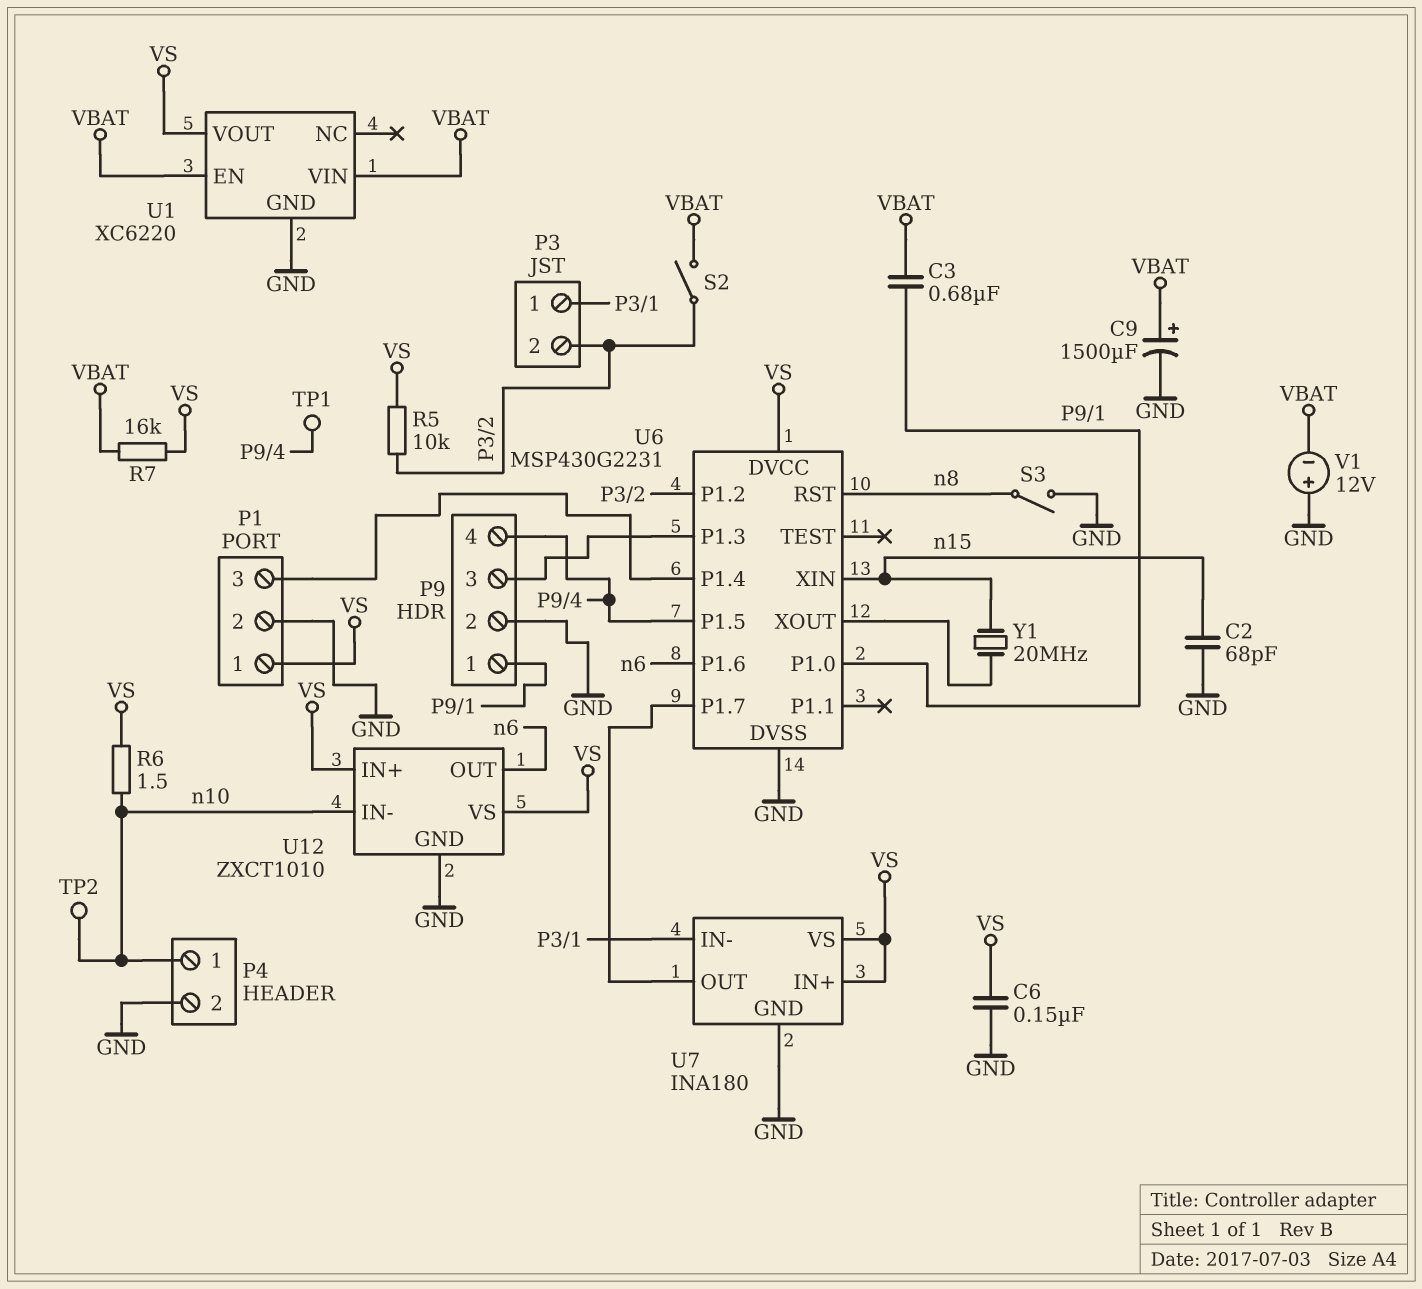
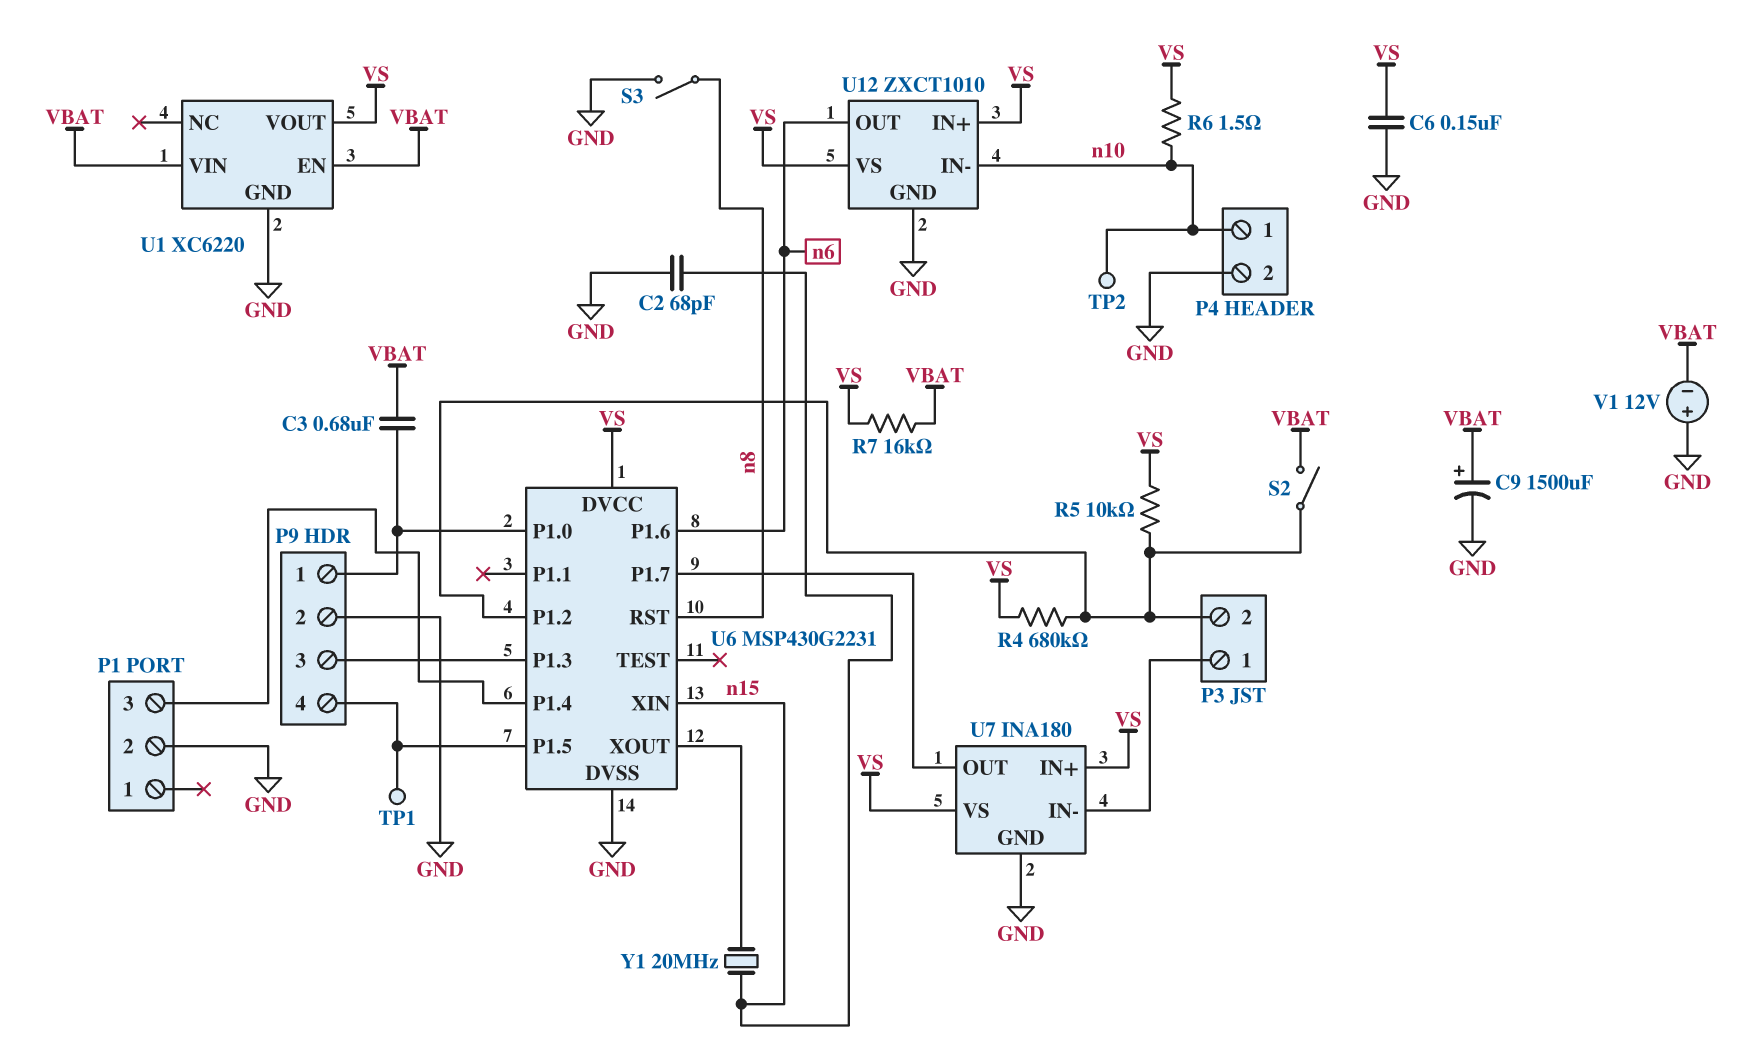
P1 pin 1: VS -> none
R4: none -> 680k (P3/2, VS)

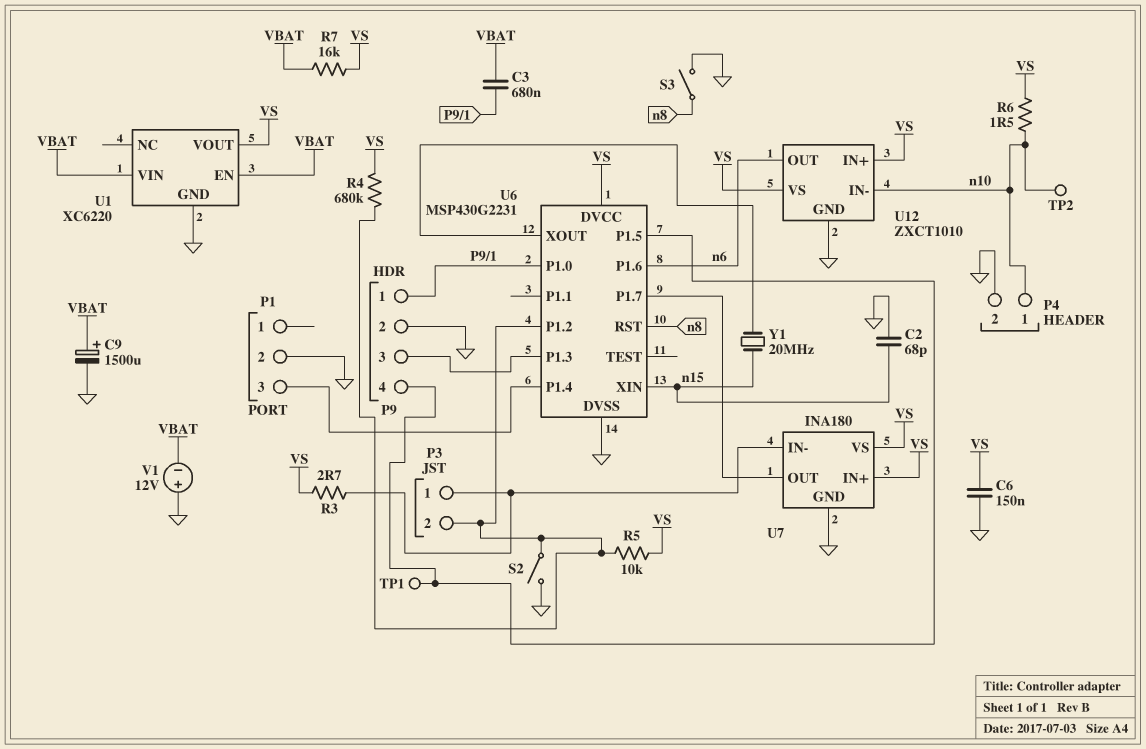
R3: none -> 2.7 (P3/1, VS)
S2: switch (P3/2, VBAT) -> switch (GND, P3/2)

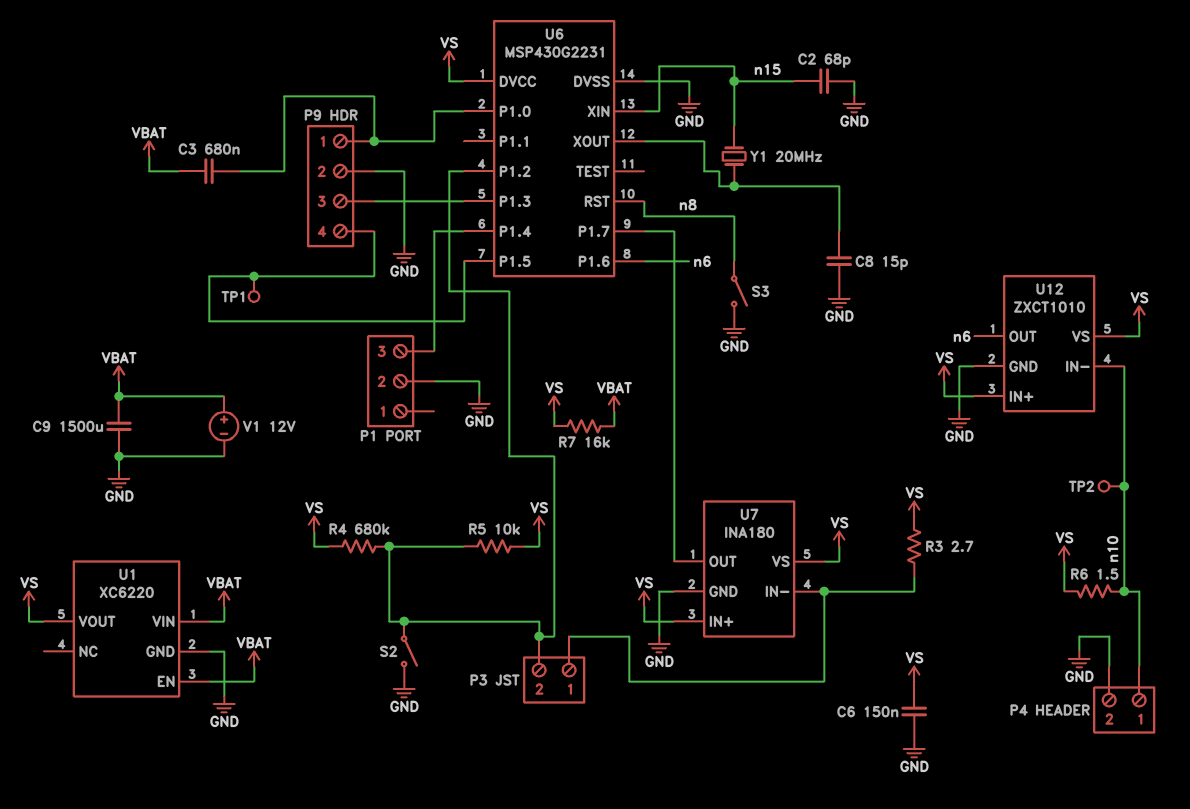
C8: none -> 15pF (GND, U6/XOUT)
C9: 1500uF (plus VBAT, minus GND) -> 1500uF (GND, VBAT)
V1: 12V (plus GND, minus VBAT) -> 12V (plus VBAT, minus GND)

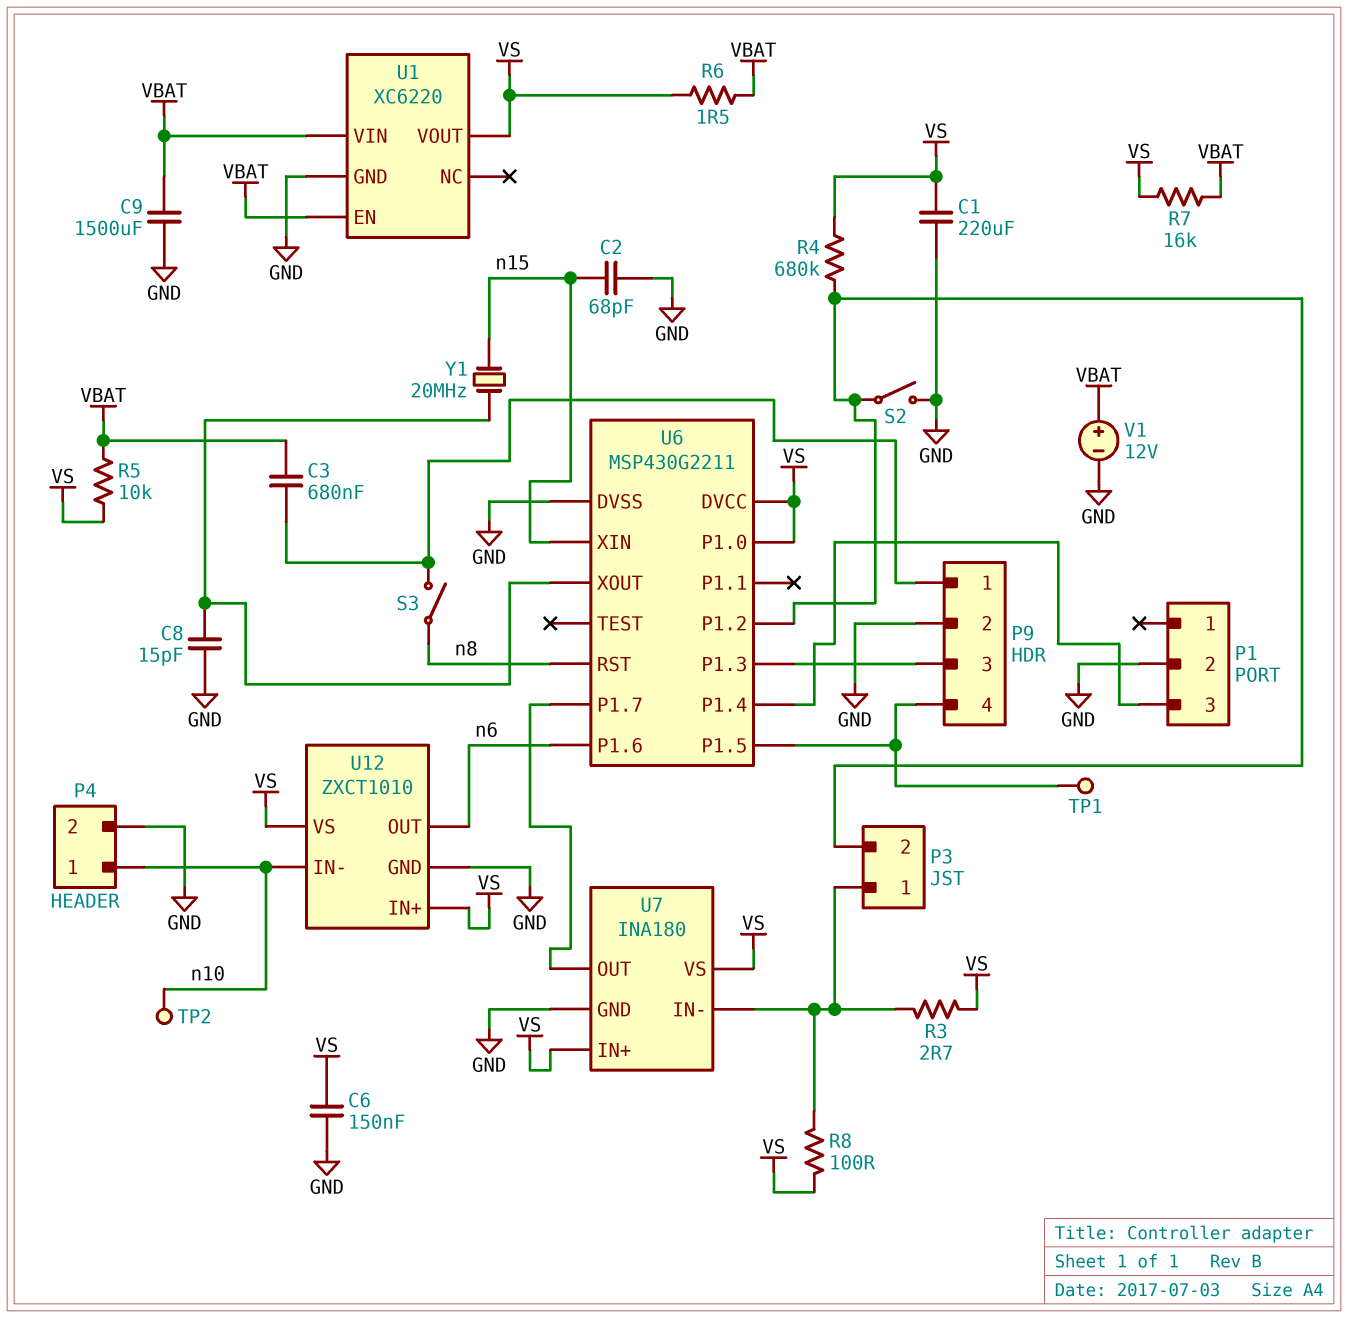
C1: none -> 220uF (GND, VS)
R5: 10k (P3/2, VS) -> 10k (VBAT, VS)
R6: 1.5 (VS, n10) -> 1.5 (VBAT, VS)
R8: none -> 100 (P3/1, VS)
S3: switch (GND, n8) -> switch (P9/1, n8)
U6: MSP430G2231 -> MSP430G2211
U6 pin P1.0: P9/1 -> VS

